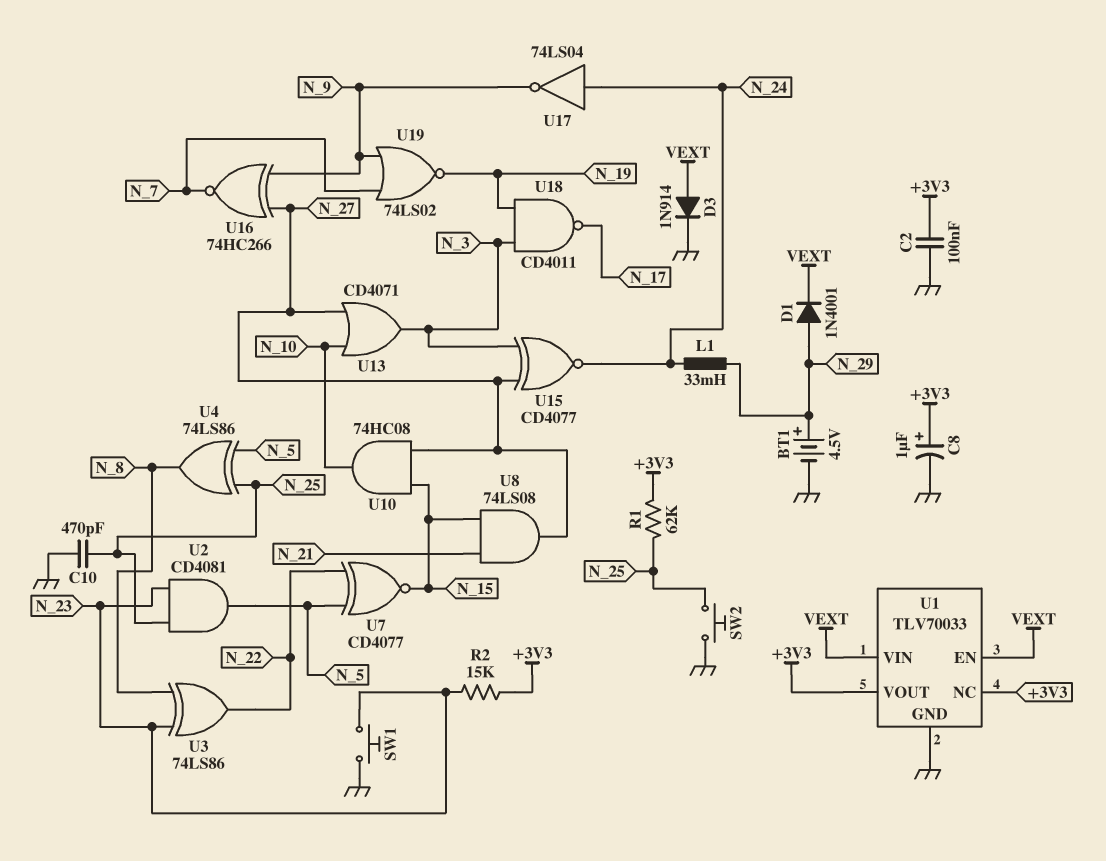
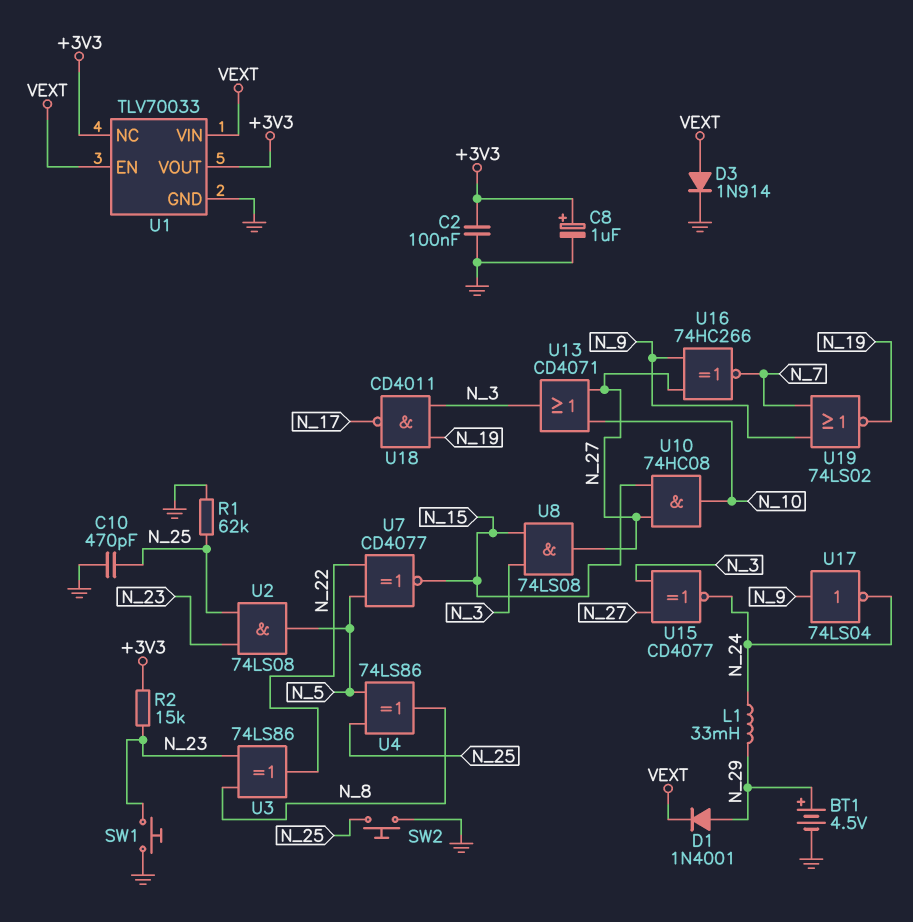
R1: 62k (+3V3, N_25) -> 62k (GND, N_25)
U2: AND CD4081 (in N_23, in N_25, out N_5) -> AND 74LS08 (in N_23, in N_25, out N_5)
U8: AND 74LS08 (in N_15, in N_21, out N_27) -> AND 74LS08 (in N_3, in N_15, out N_27)
U17: NOT 74LS04 (in N_24, out N_9) -> NOT 74LS04 (in N_9, out N_24)

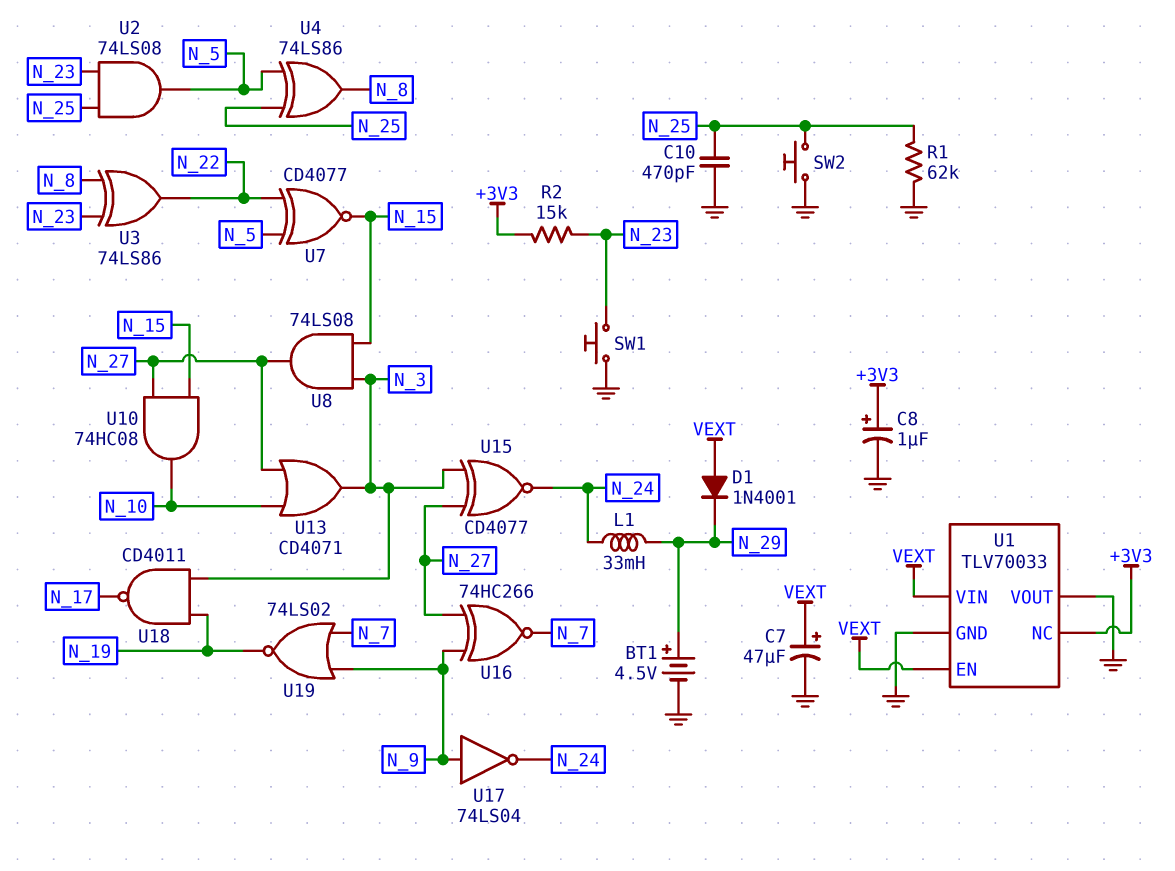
C2: 100nF (+3V3, GND) -> none
C7: none -> 47uF (plus VEXT, minus GND)
D1: diode 1N4001 (A N_29, K VEXT) -> diode 1N4001 (A VEXT, K N_29)
D3: diode 1N914 (A VEXT, K GND) -> none
U1 pin VOUT: +3V3 -> GND

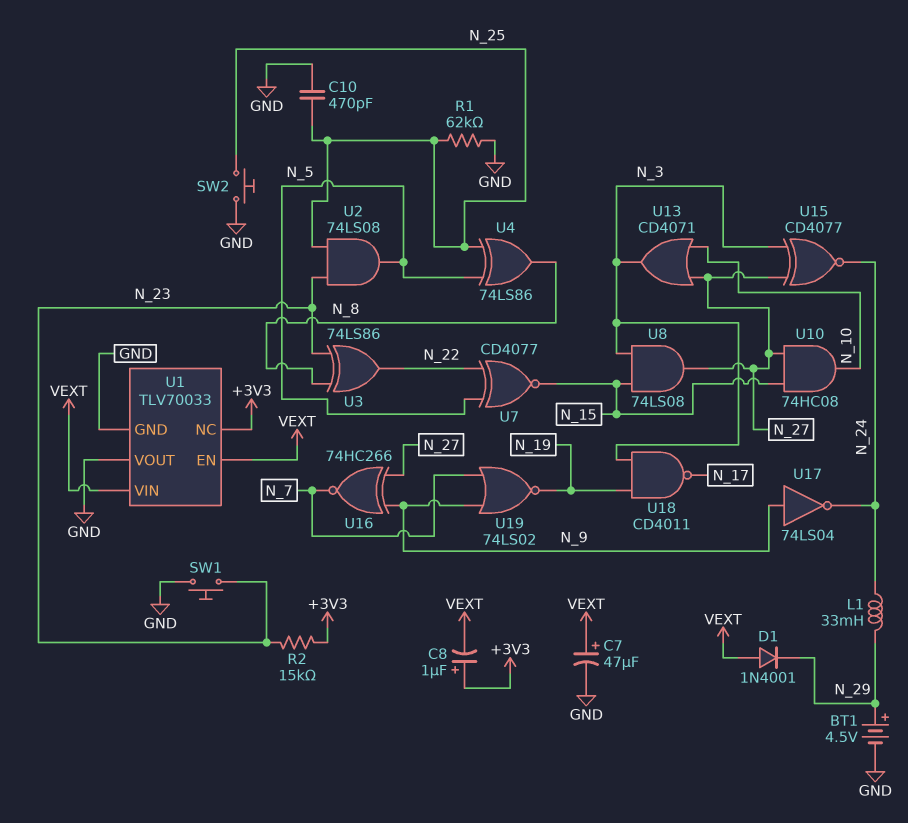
C8: 1uF (plus +3V3, minus GND) -> 1uF (plus +3V3, minus VEXT)

